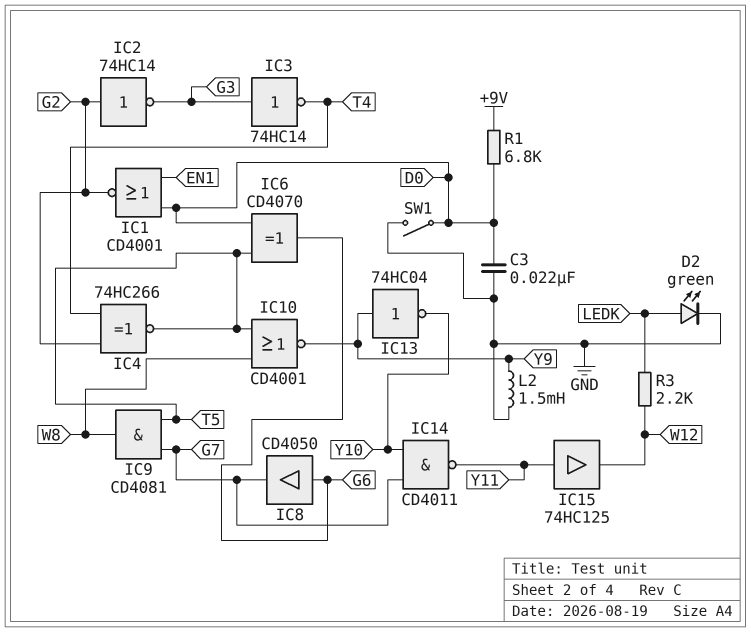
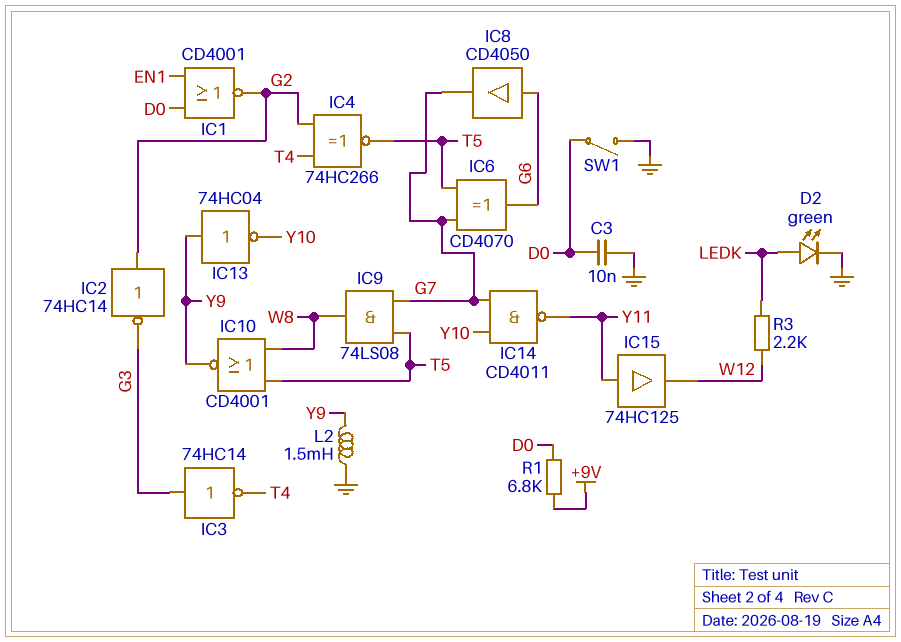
C3: 22nF (D0, GND) -> 10nF (D0, GND)
IC6: XOR CD4070 (in D0, in T5, out G6) -> XOR CD4070 (in G7, in T5, out G6)
IC9: AND CD4081 (in G7, in T5, out W8) -> AND 74LS08 (in G7, in T5, out W8)

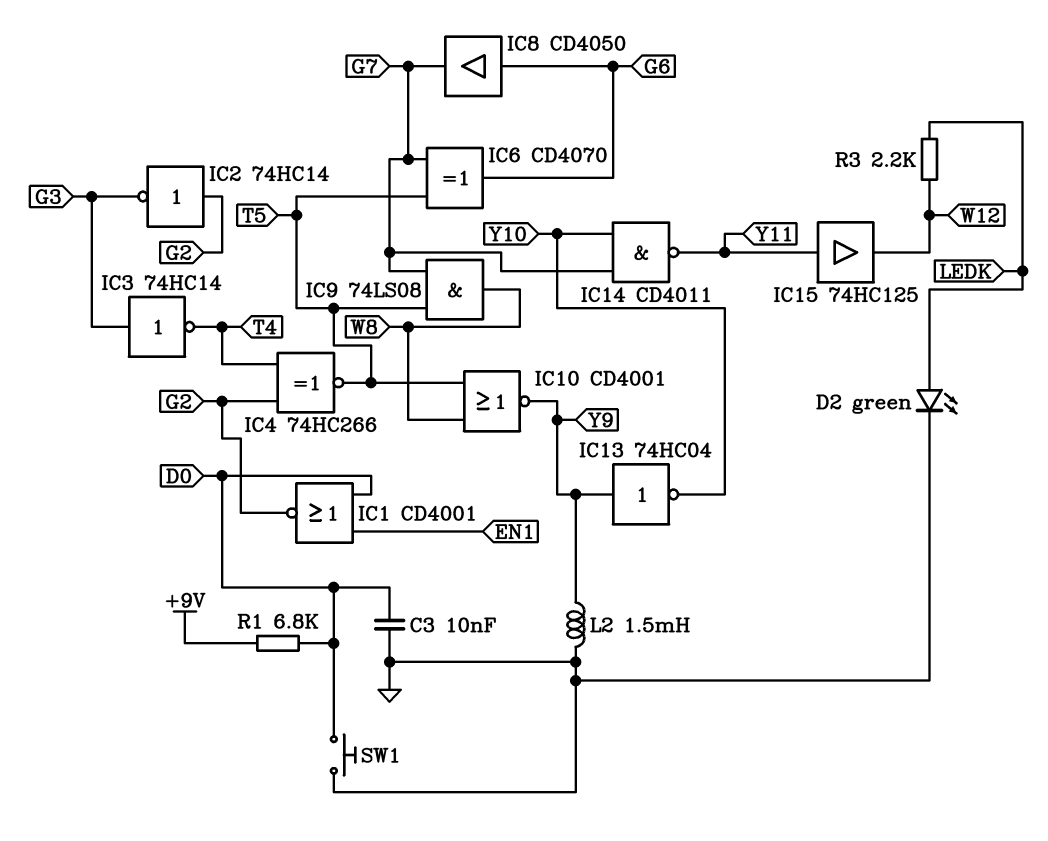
SW1: switch (D0, GND) -> button (D0, GND)

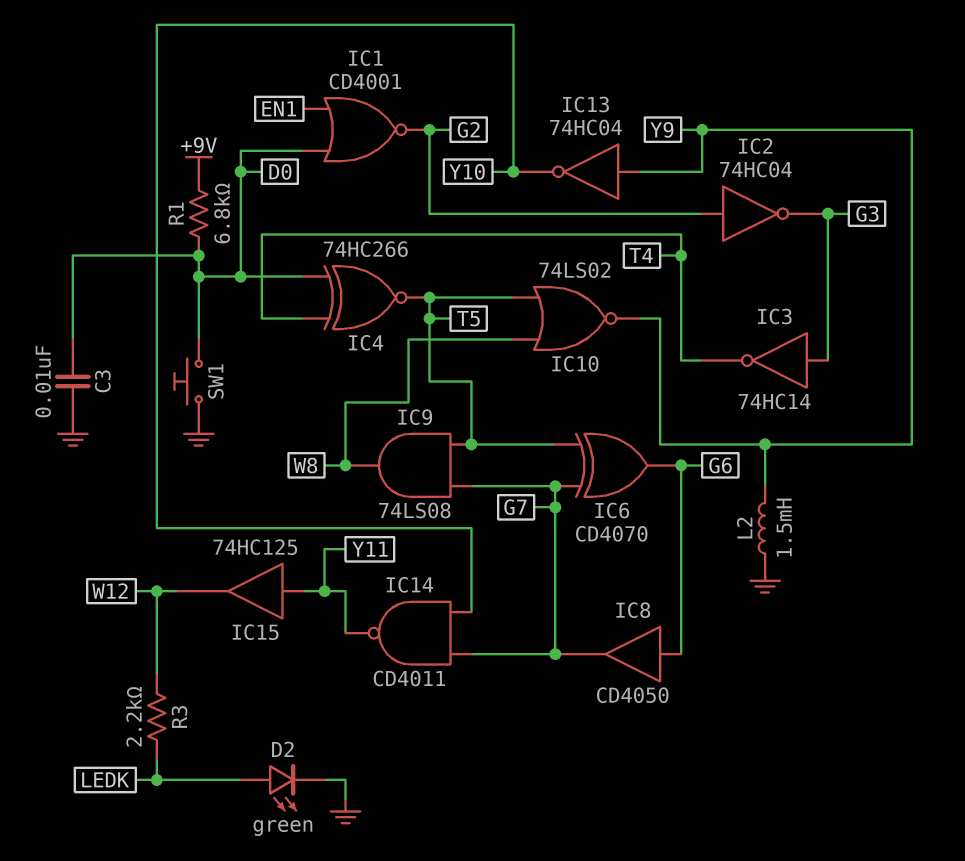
IC2: NOT 74HC14 (in G2, out G3) -> NOT 74HC04 (in G2, out G3)
IC4: XNOR 74HC266 (in G2, in T4, out T5) -> XNOR 74HC266 (in D0, in T4, out T5)
IC10: NOR CD4001 (in T5, in W8, out Y9) -> NOR 74LS02 (in T5, in W8, out Y9)

